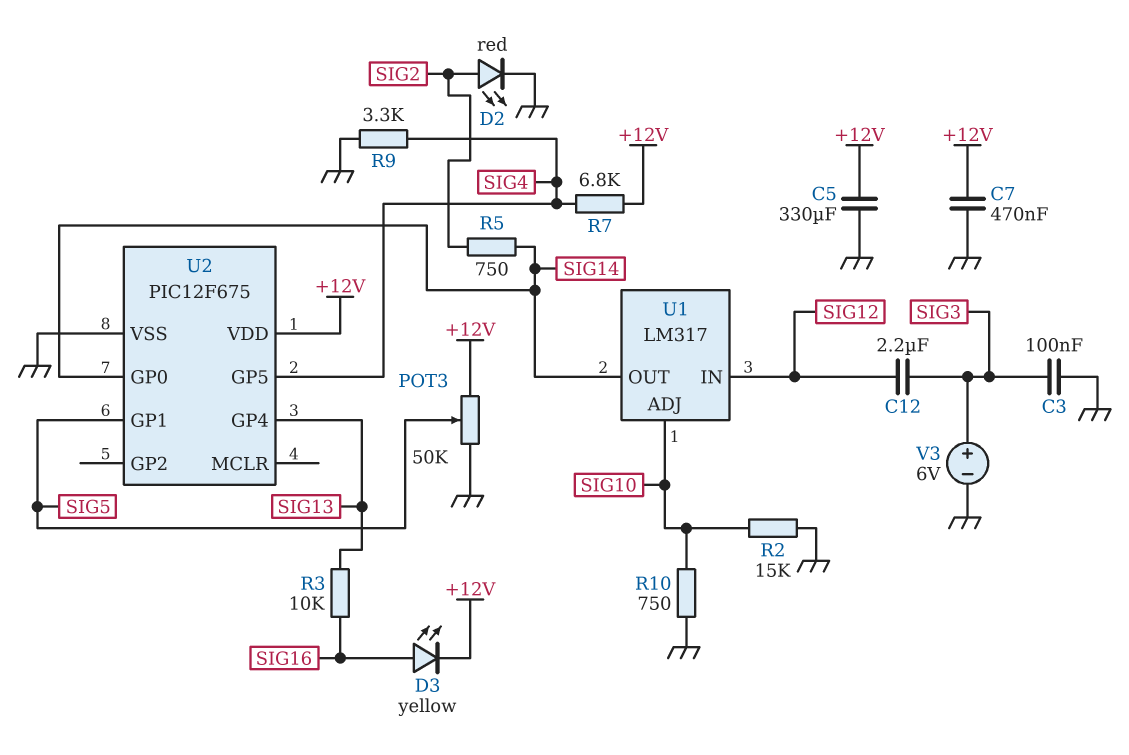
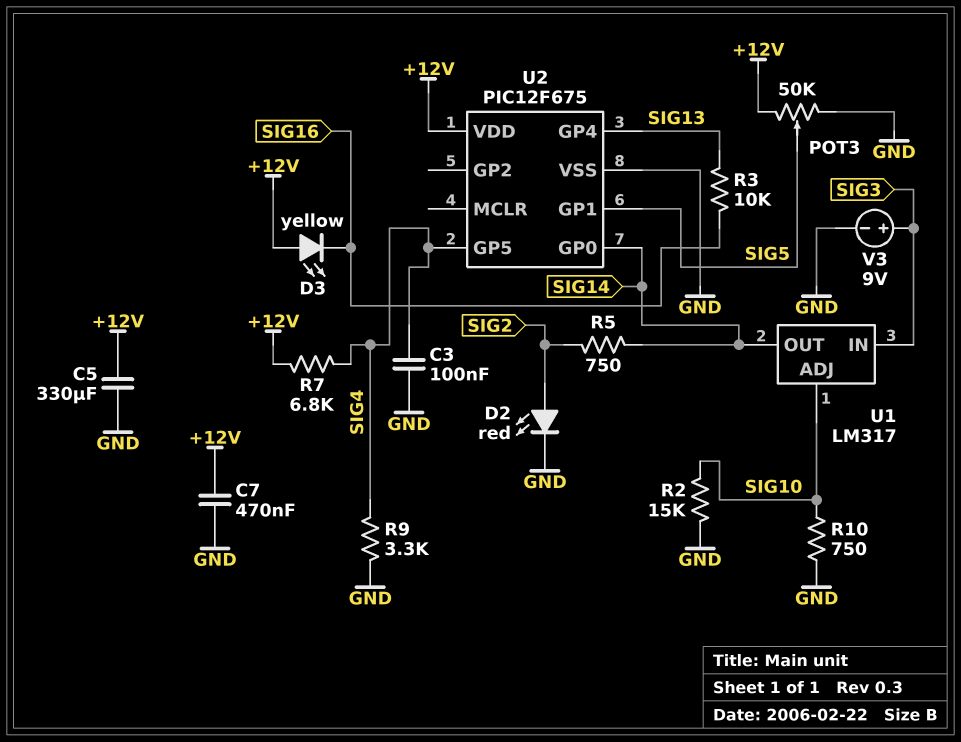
C3: 100nF (GND, SIG3) -> 100nF (GND, SIG4)
C12: 2.2uF (SIG3, SIG12) -> none
D3: LED yellow (A SIG16, K +12V) -> LED yellow (A +12V, K SIG16)
U1 pin IN: SIG12 -> SIG3
V3: 6V (plus SIG3, minus GND) -> 9V (plus SIG3, minus GND)

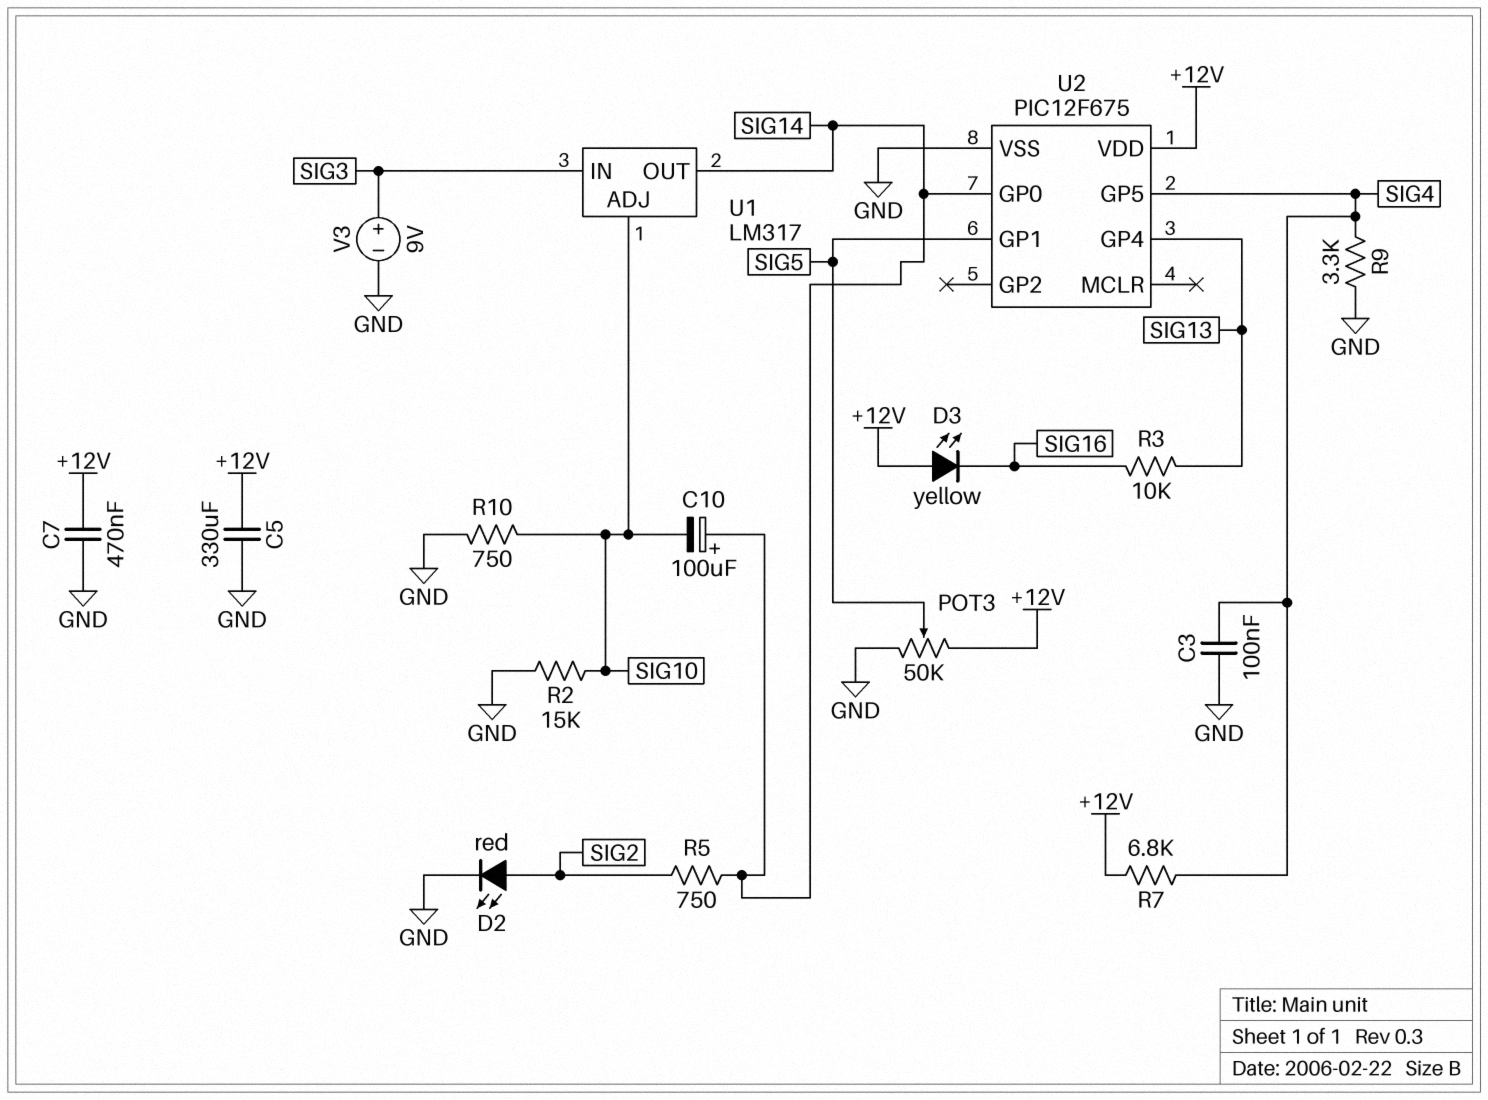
C10: none -> 100uF (plus SIG14, minus SIG10)

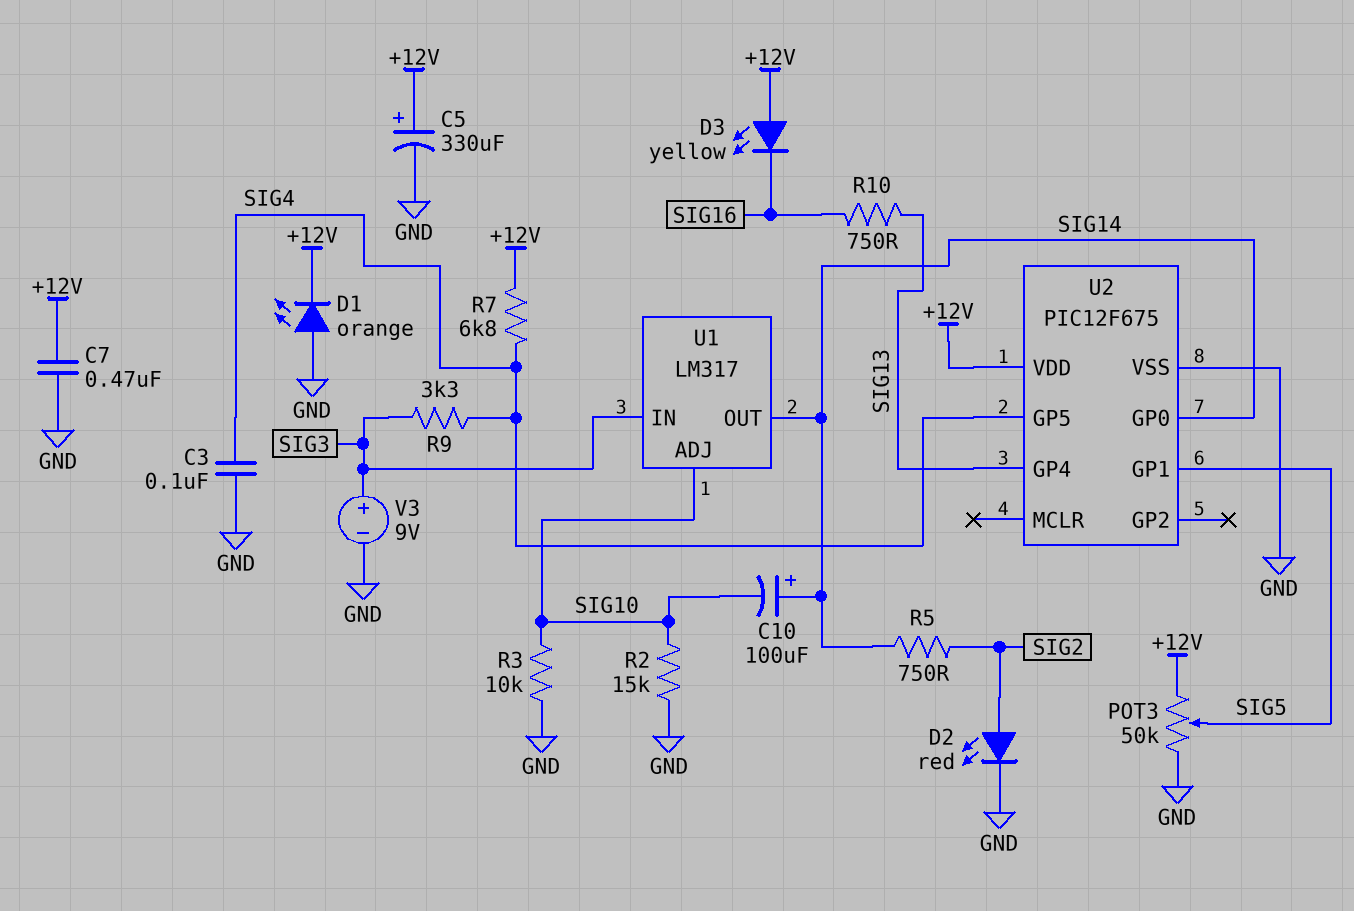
C5: 330uF (+12V, GND) -> 330uF (plus +12V, minus GND)
D1: none -> LED orange (A GND, K +12V)
R3: 10k (SIG13, SIG16) -> 10k (GND, SIG10)
R9: 3.3k (GND, SIG4) -> 3.3k (SIG3, SIG4)
R10: 750 (GND, SIG10) -> 750 (SIG13, SIG16)

